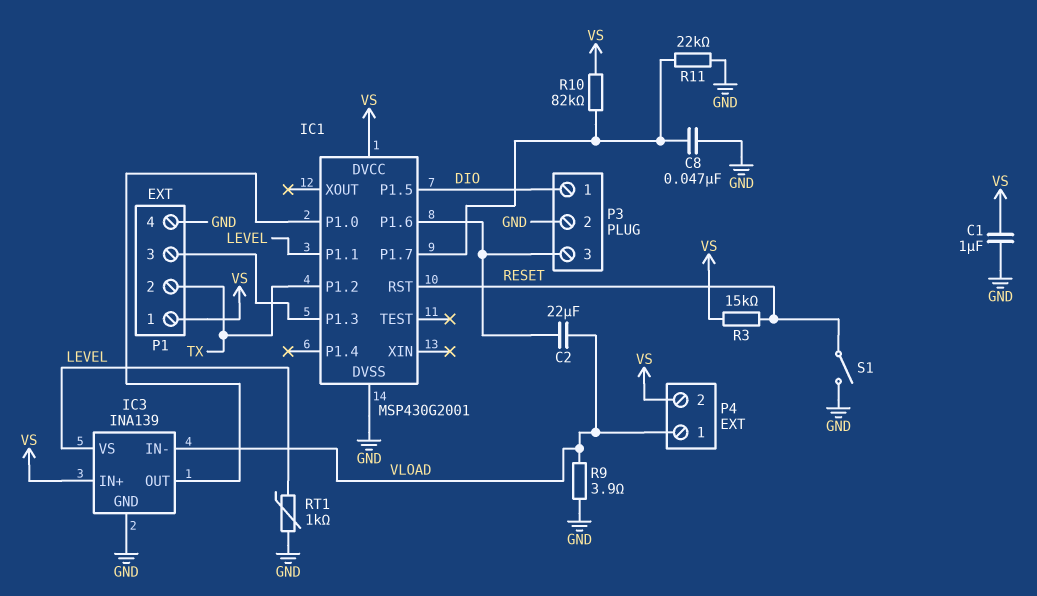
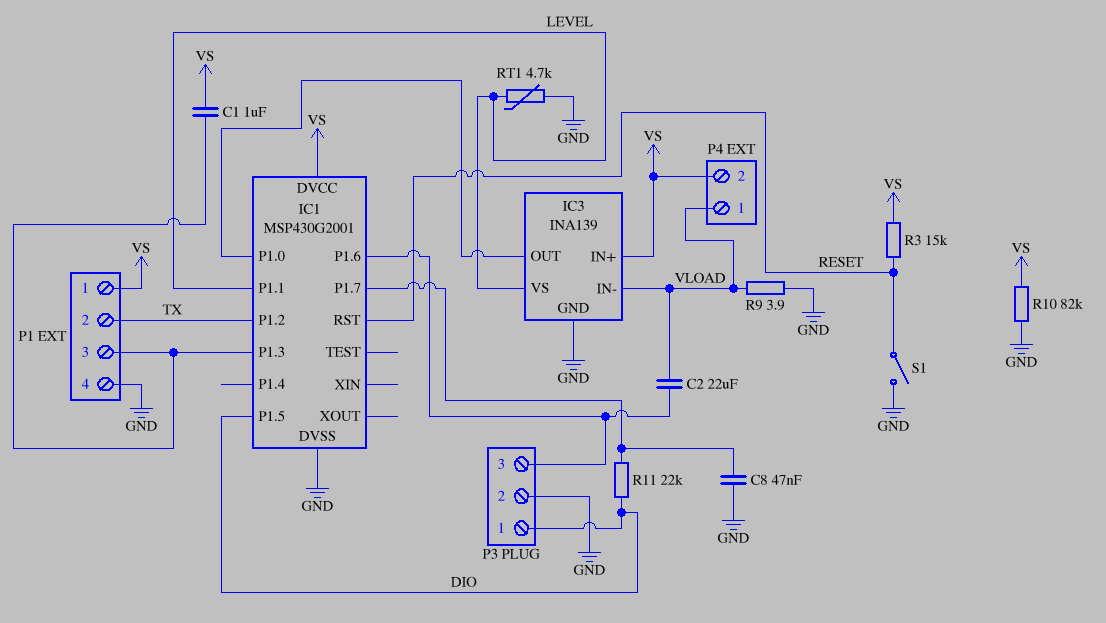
C1: 1uF (GND, VS) -> 1uF (IC1/P1.3, VS)
R10: 82k (IC1/P1.7, VS) -> 82k (GND, VS)
R11: 22k (GND, IC1/P1.7) -> 22k (DIO, IC1/P1.7)
RT1: 1k (GND, LEVEL) -> 4.7k (GND, LEVEL)

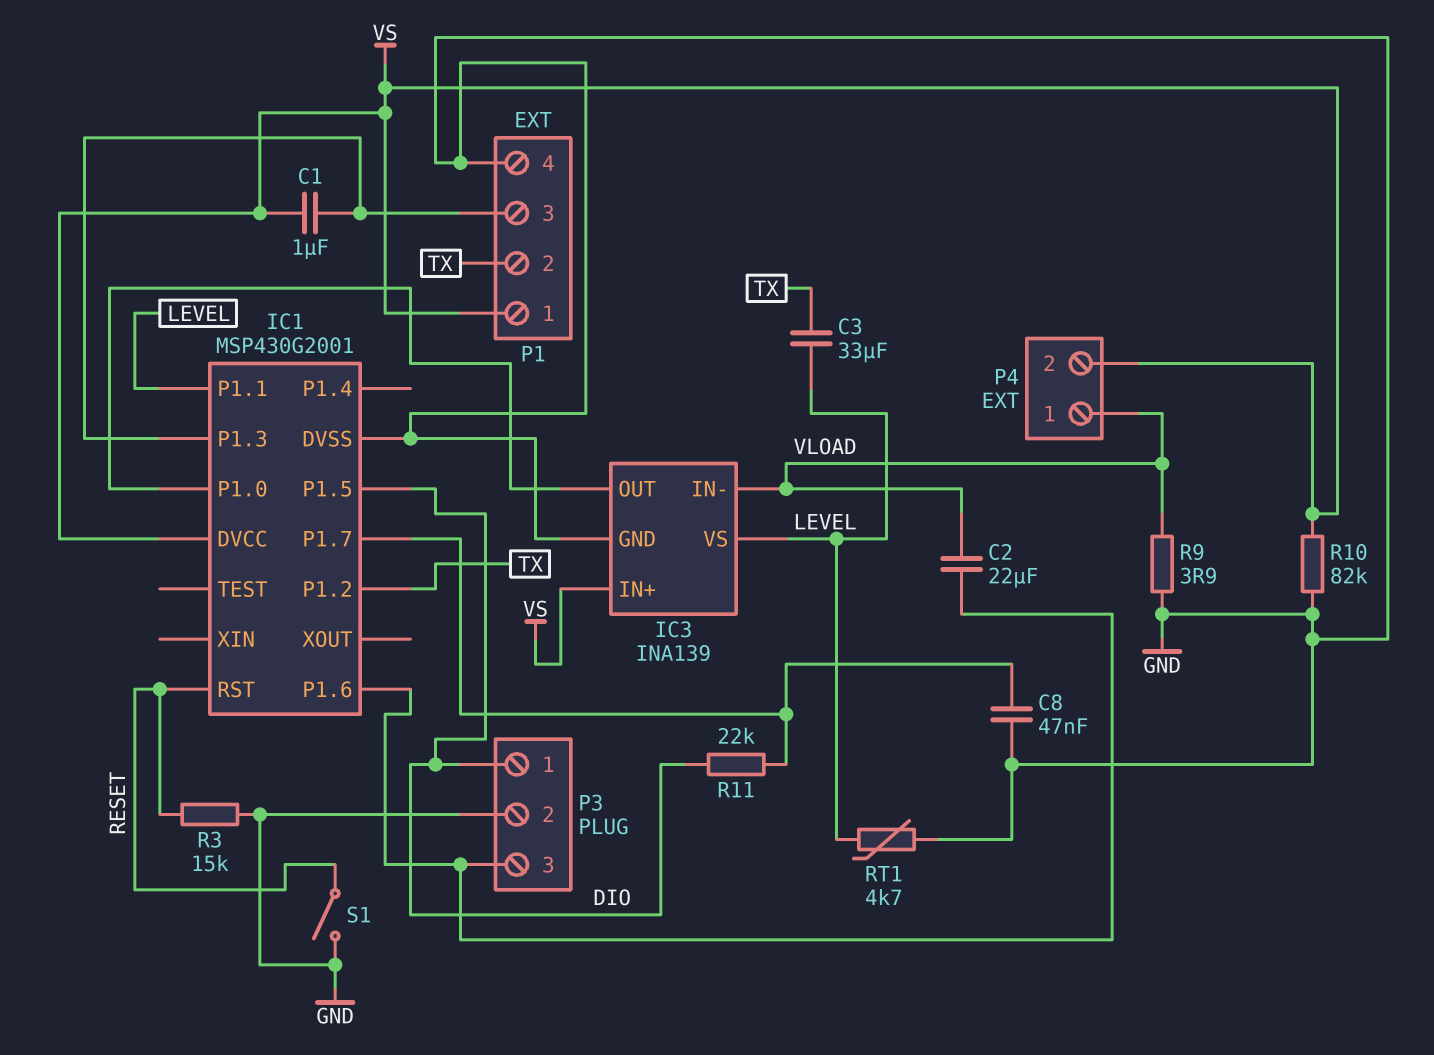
C3: none -> 33uF (LEVEL, TX)
R3: 15k (RESET, VS) -> 15k (GND, RESET)

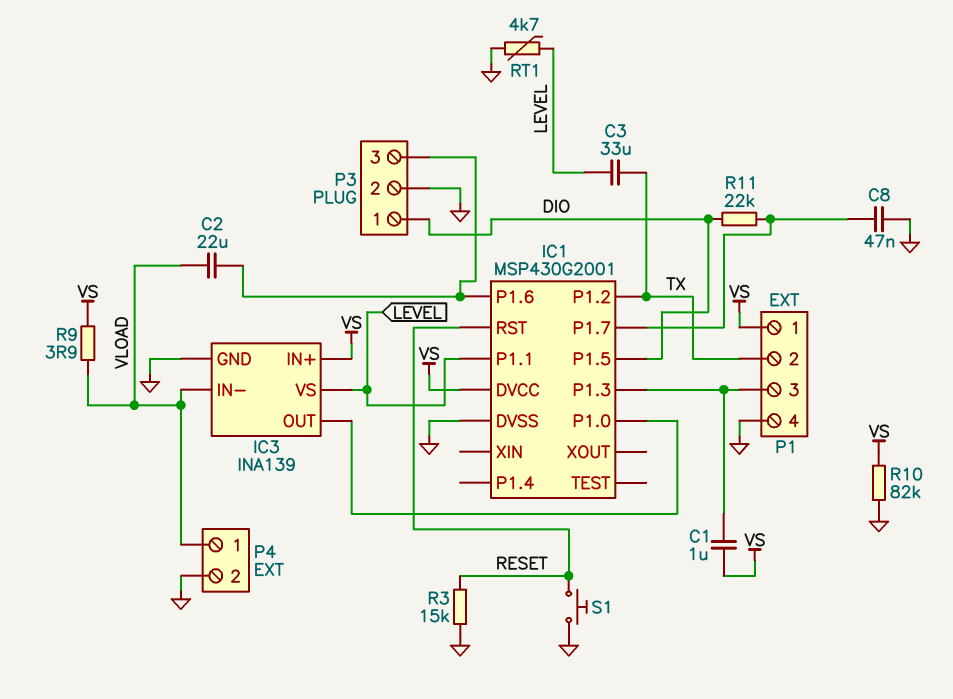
P4 pin 2: VS -> GND
R9: 3.9 (GND, VLOAD) -> 3.9 (VLOAD, VS)
S1: switch (GND, RESET) -> button (GND, RESET)

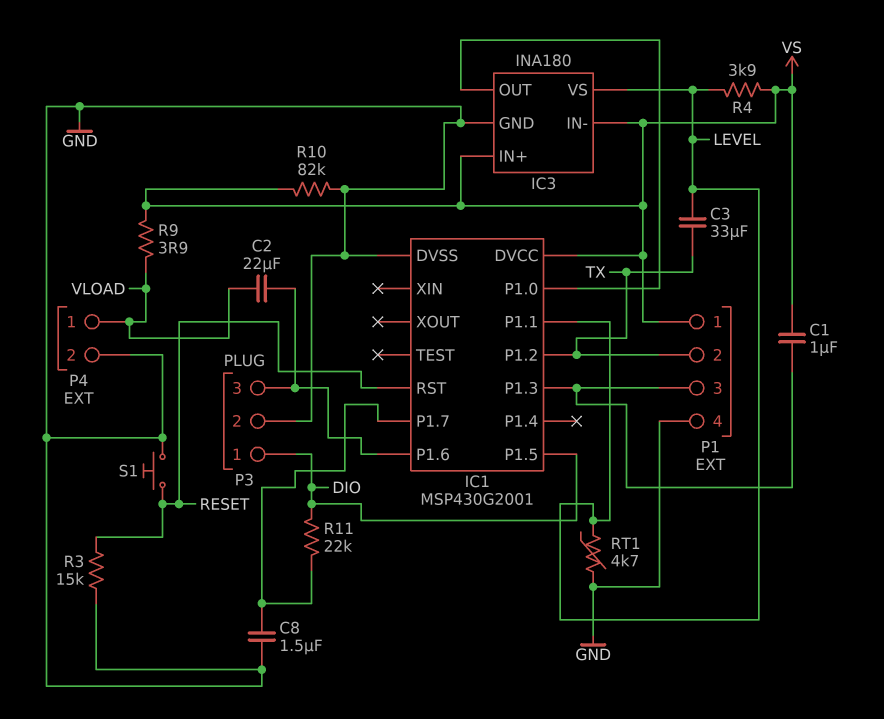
C8: 47nF (GND, IC1/P1.7) -> 1.5uF (GND, IC1/P1.7)
IC3: INA139 -> INA180
IC3 pin IN-: VLOAD -> VS
R4: none -> 3.9k (LEVEL, VS)

